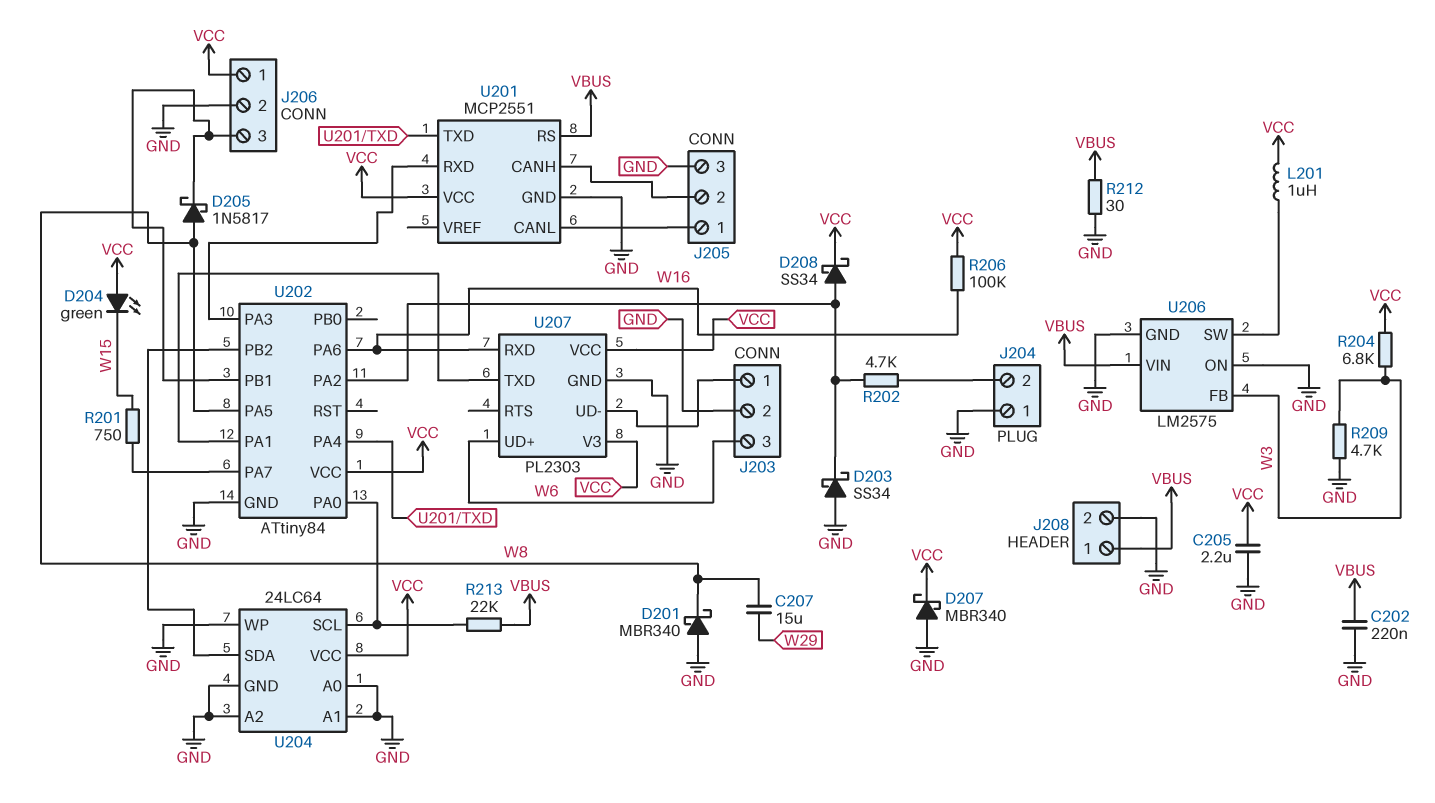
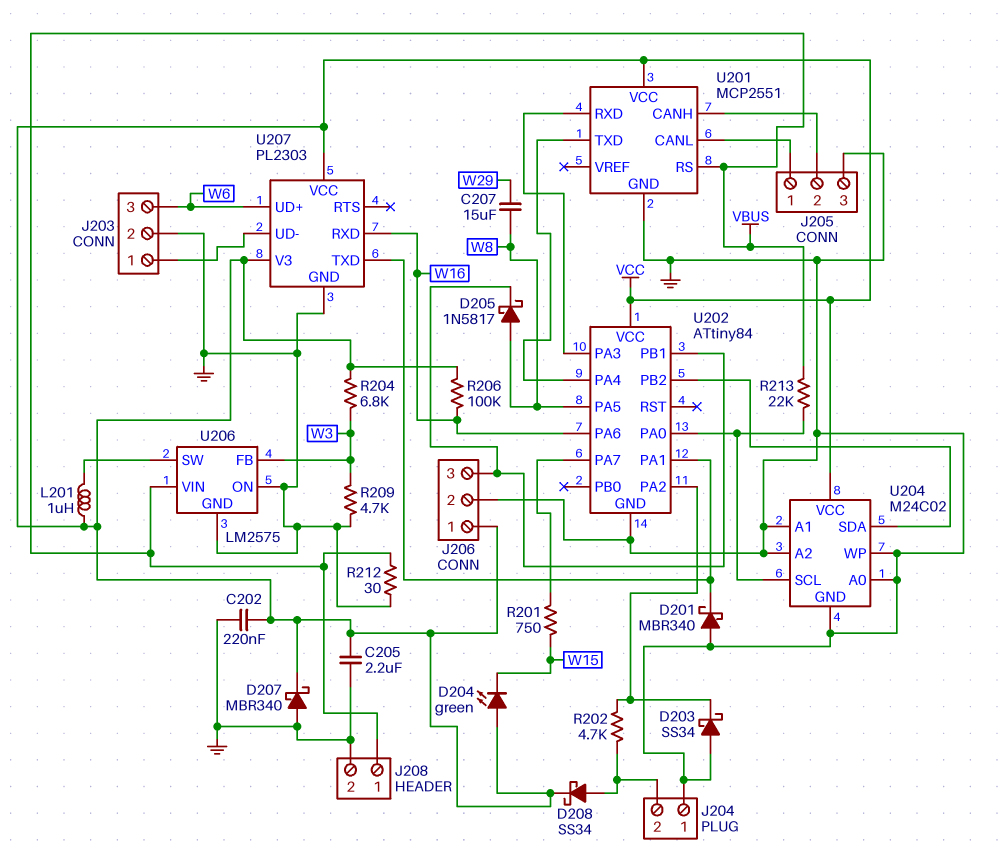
C202: 220nF (GND, VBUS) -> 220nF (GND, VCC)
D201: schottky MBR340 (A GND, K W8) -> schottky MBR340 (A GND, K U202/PA1)
D208: schottky SS34 (A U202/PA2, K VCC) -> schottky SS34 (A J204/2, K VCC)
U204: 24LC64 -> M24C02

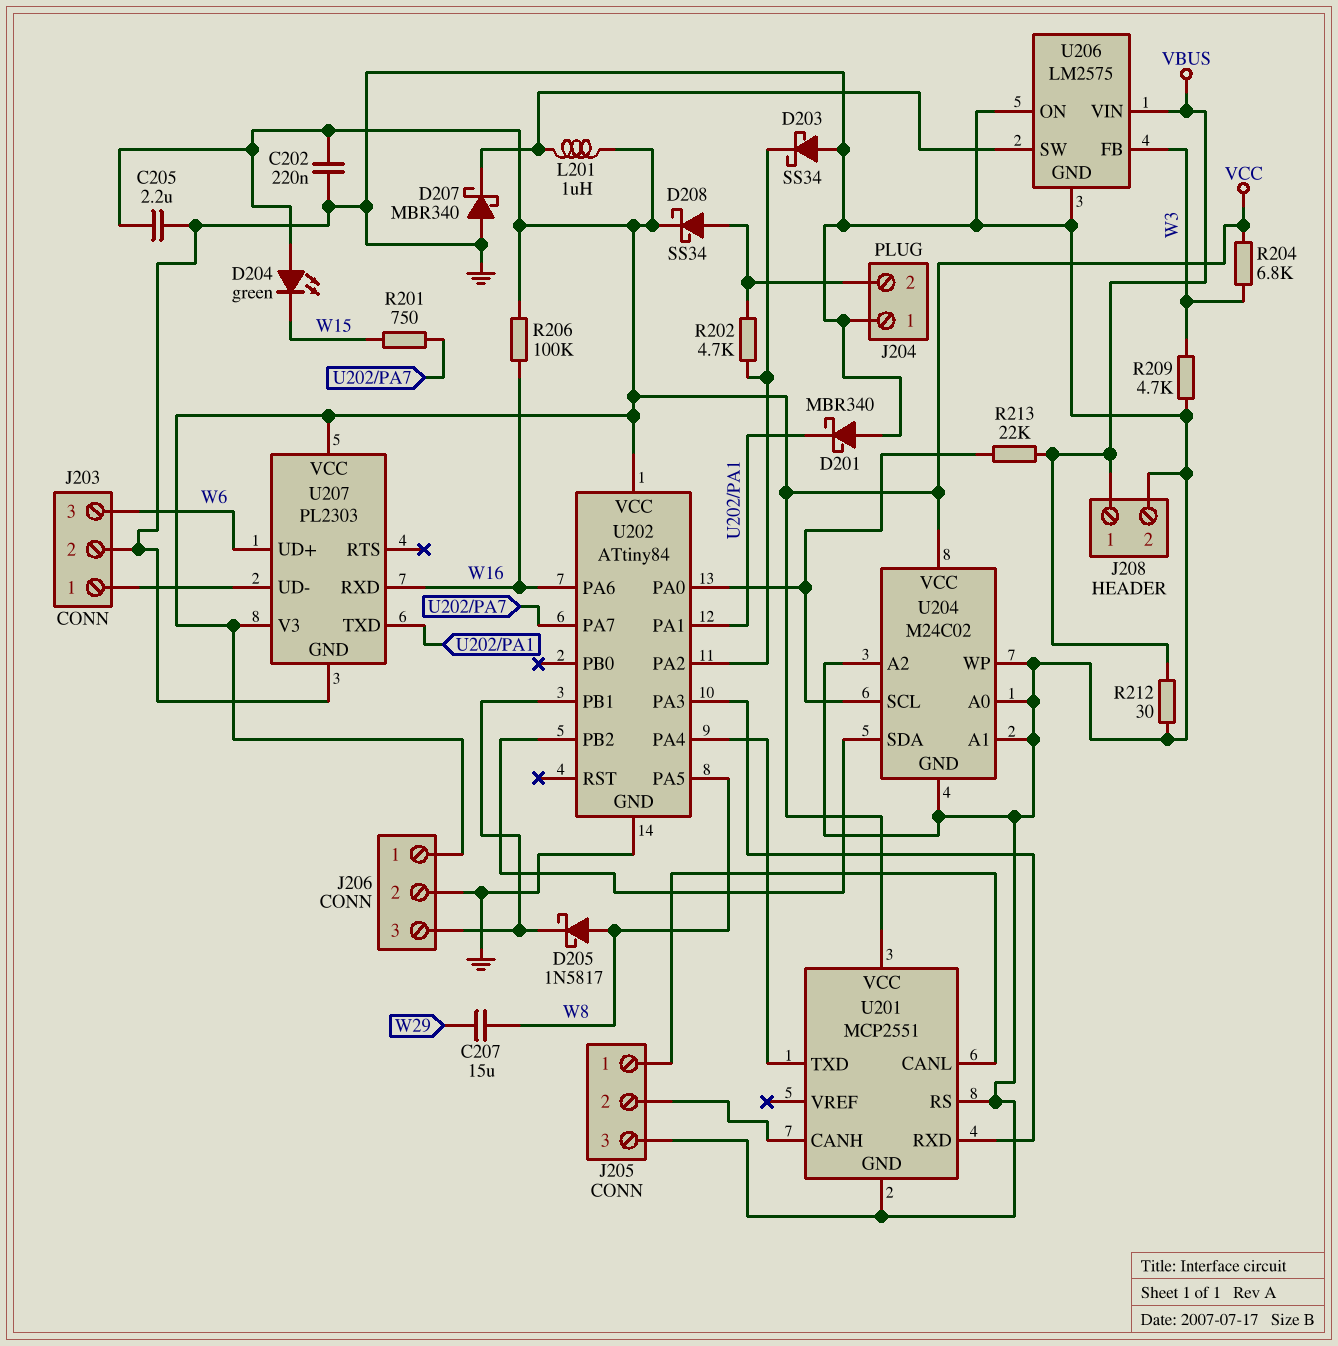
D207: schottky MBR340 (A GND, K VCC) -> schottky MBR340 (A GND, K U206/SW)
U201 pin RS: VBUS -> GND

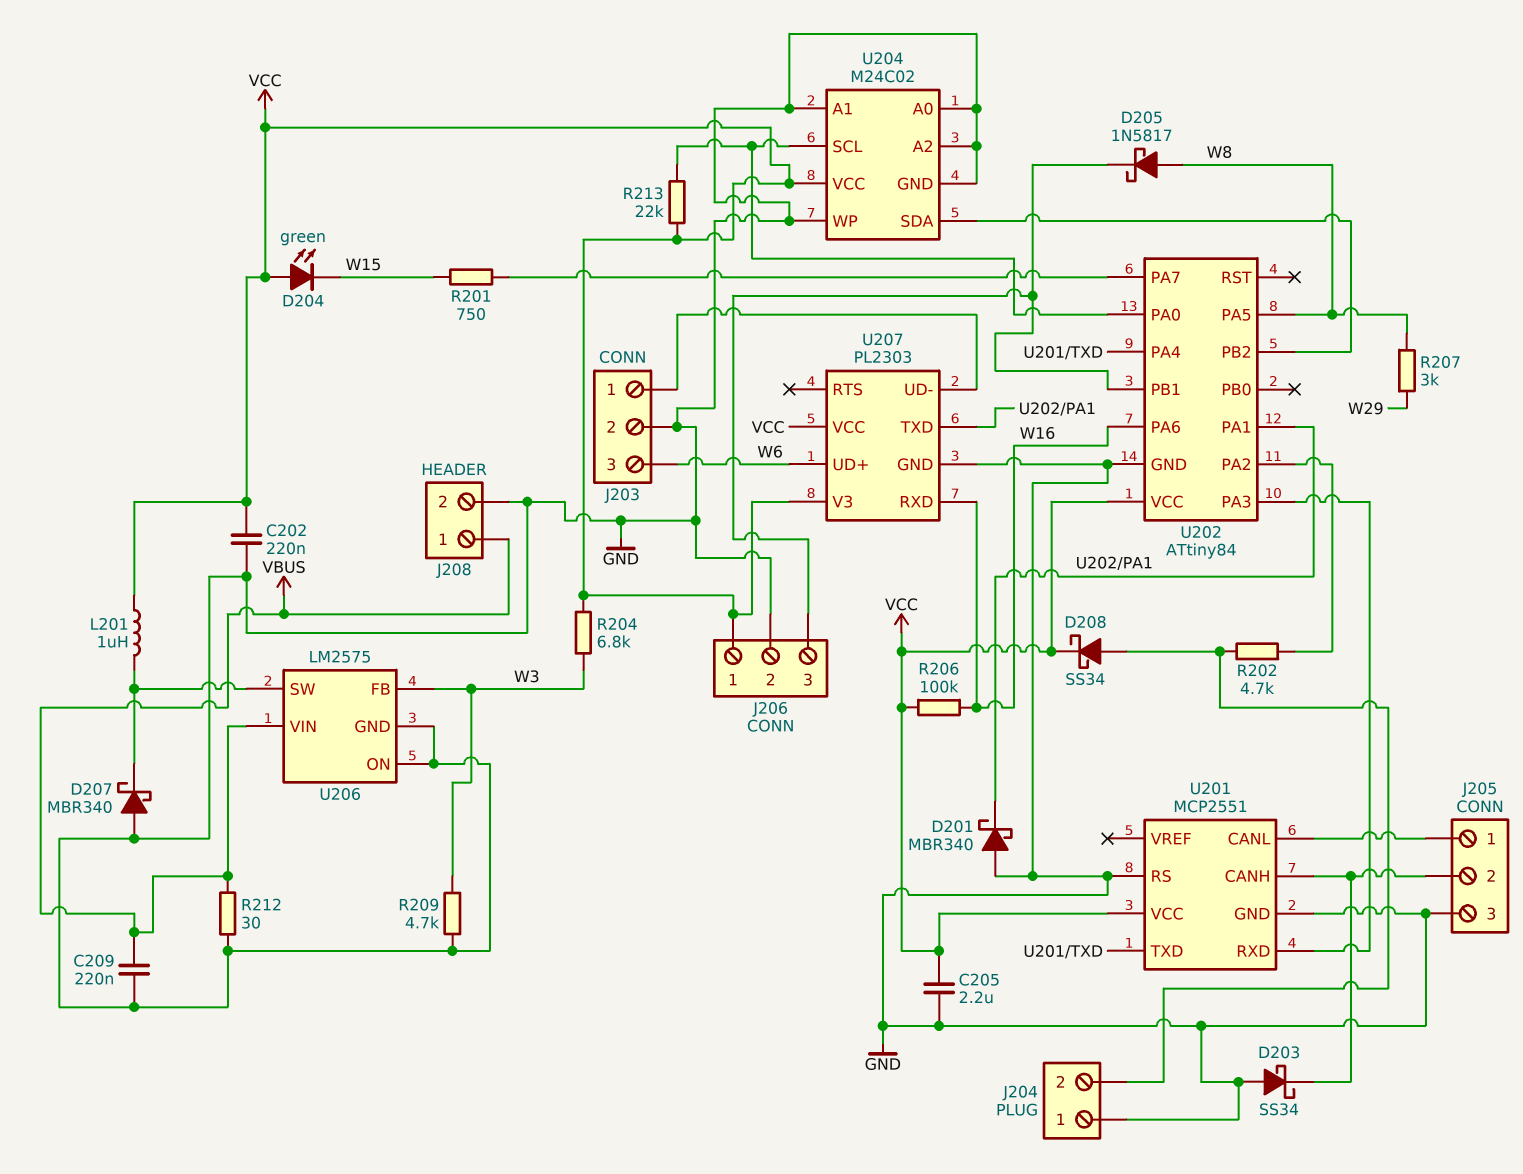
C207: 15uF (W8, W29) -> none
C209: none -> 220nF (GND, VBUS)
D203: schottky SS34 (A GND, K U202/PA2) -> schottky SS34 (A GND, K J205/2)
R207: none -> 3k (W8, W29)
R213: 22k (U202/PA0, VBUS) -> 22k (U202/PA0, VCC)

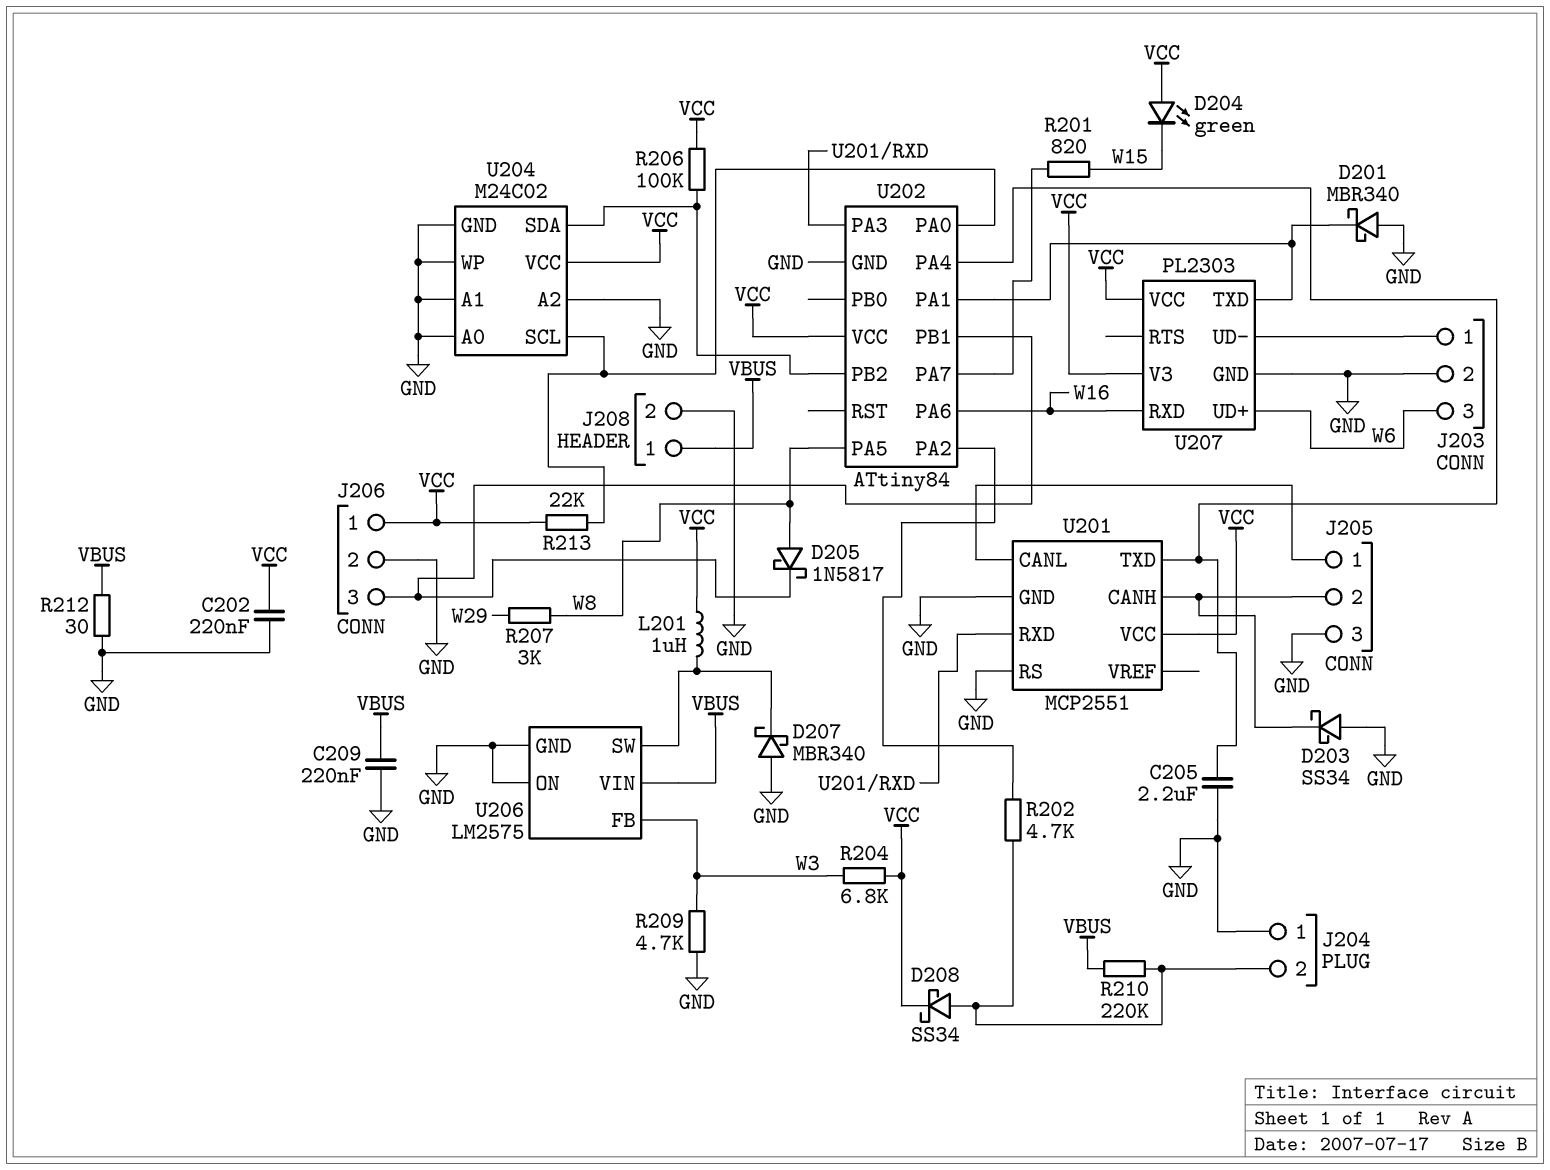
C205: 2.2uF (GND, VCC) -> 2.2uF (GND, U201/TXD)
R201: 750 (U202/PA7, W15) -> 820 (U202/PA7, W15)
R206: 100k (VCC, W16) -> 100k (U202/PB2, VCC)
R210: none -> 220k (J204/2, VBUS)

